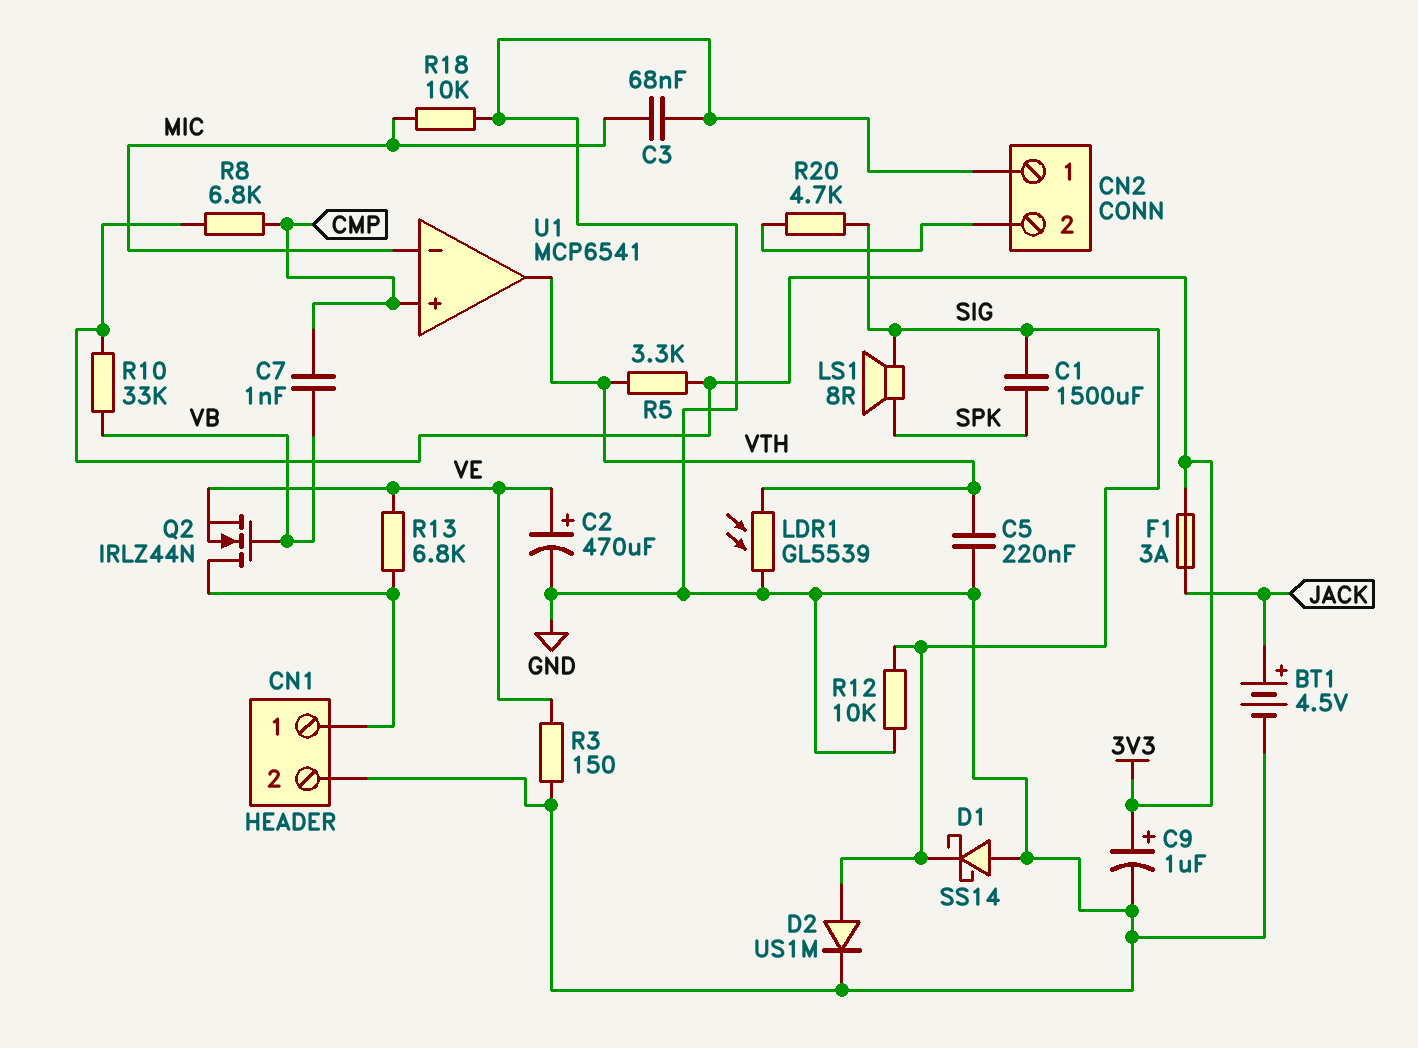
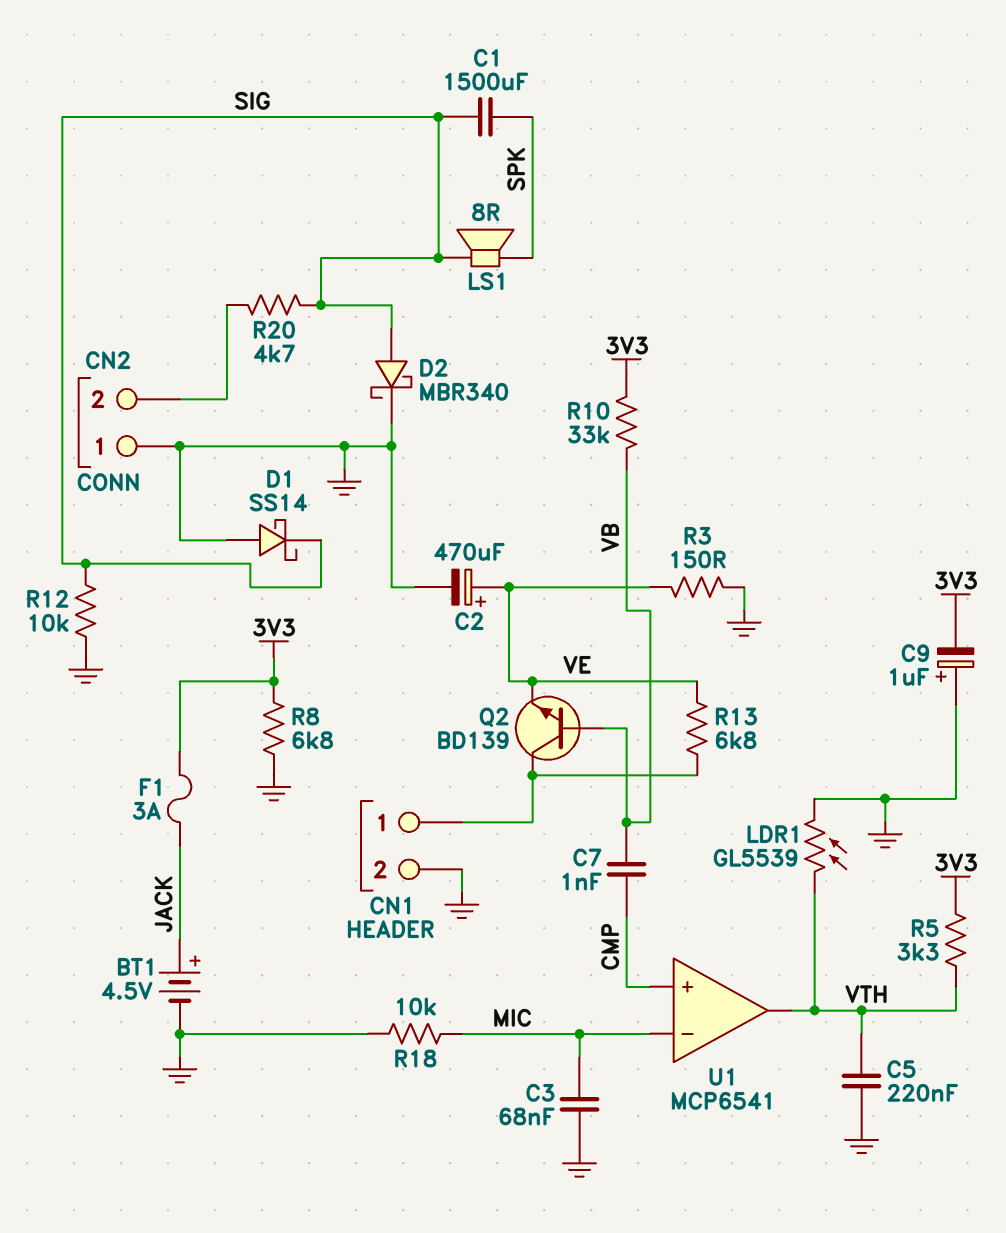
C9: 1uF (plus 3V3, minus GND) -> 1uF (plus GND, minus 3V3)
D2: diode US1M (A SIG, K GND) -> schottky MBR340 (A SIG, K GND)
Q2: NMOS IRLZ44N (G VB, D CN1/1, S VE) -> NPN BD139 (B VB, C CN1/1, E VE)
R8: 6.8k (3V3, CMP) -> 6.8k (3V3, GND)

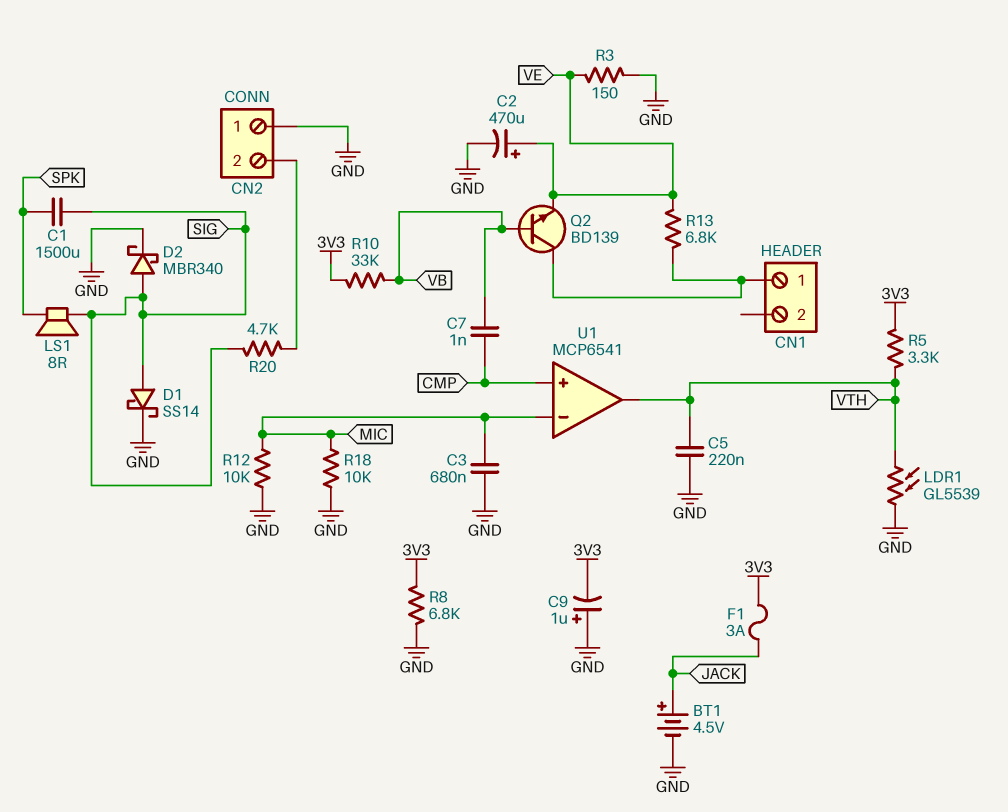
C3: 68nF (GND, MIC) -> 680nF (GND, MIC)
CN1 pin 2: GND -> none
D1: schottky SS14 (A GND, K SIG) -> schottky SS14 (A SIG, K GND)
R12: 10k (GND, SIG) -> 10k (GND, MIC)

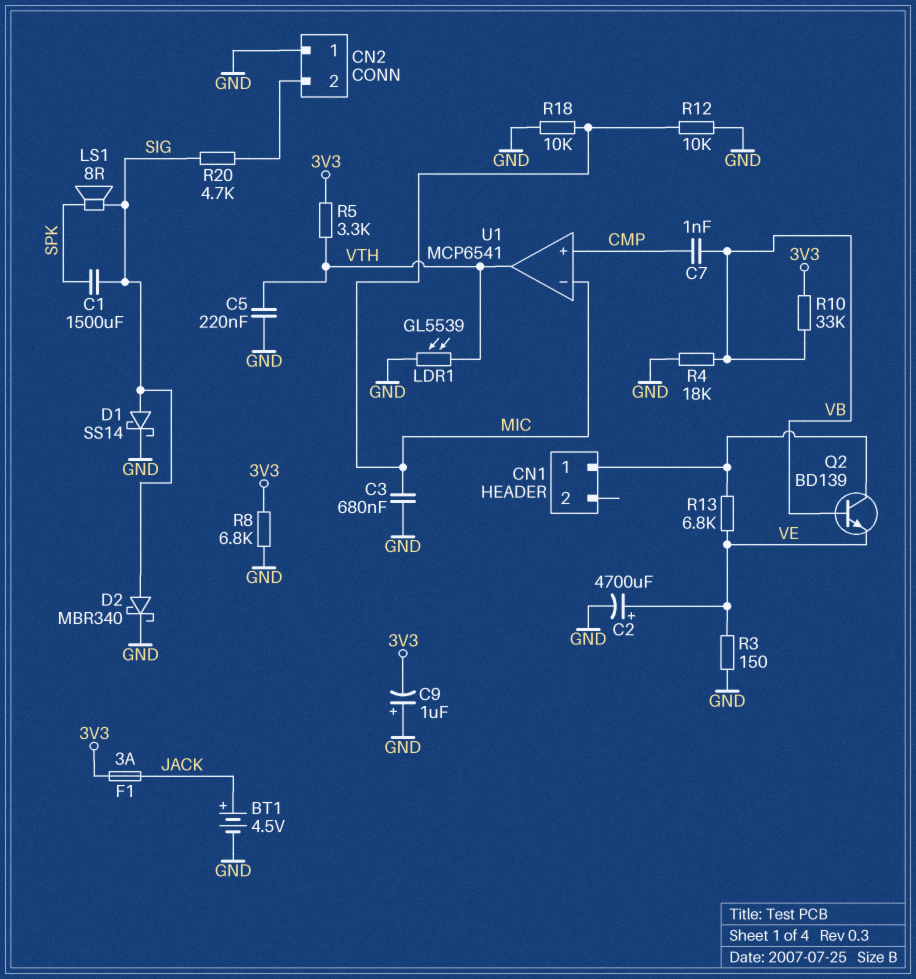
C2: 470uF (plus VE, minus GND) -> 4700uF (plus VE, minus GND)
R4: none -> 18k (GND, VB)

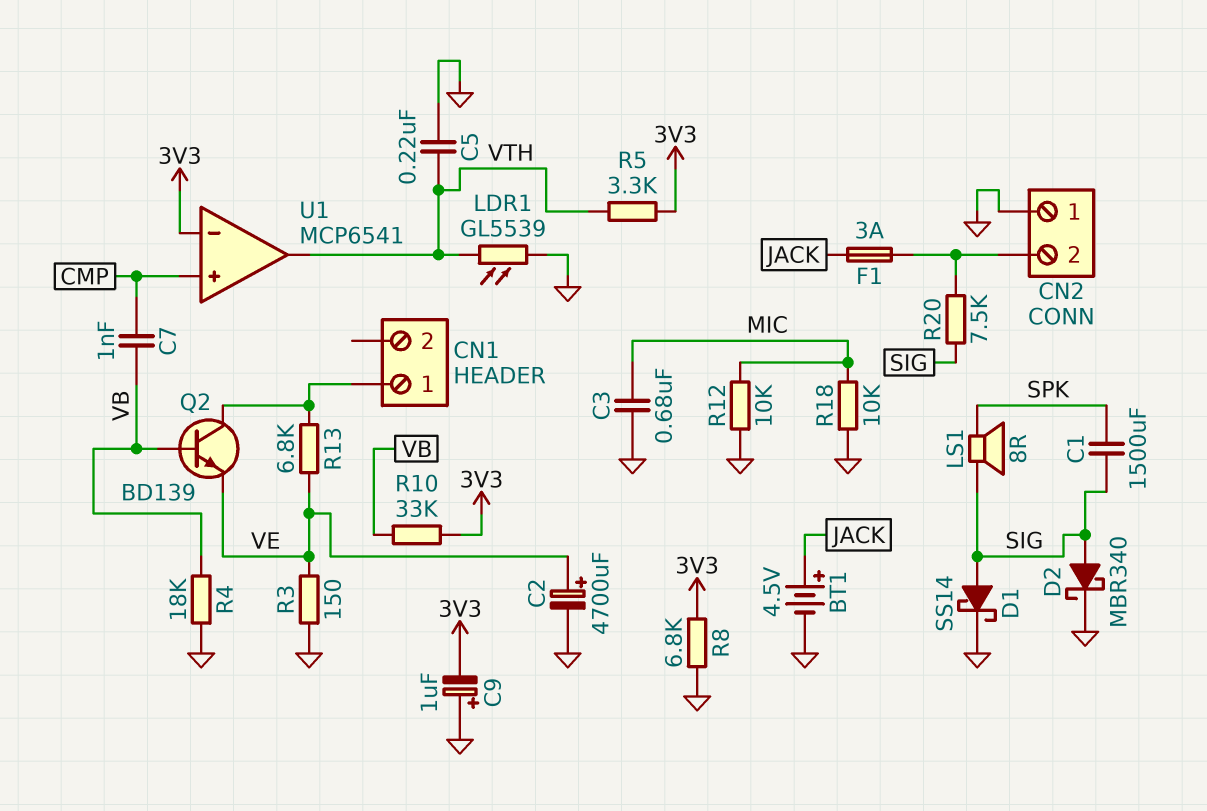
F1: 3A (3V3, JACK) -> 3A (CN2/2, JACK)
R20: 4.7k (CN2/2, SIG) -> 7.5k (CN2/2, SIG)
U1 pin in-: MIC -> 3V3

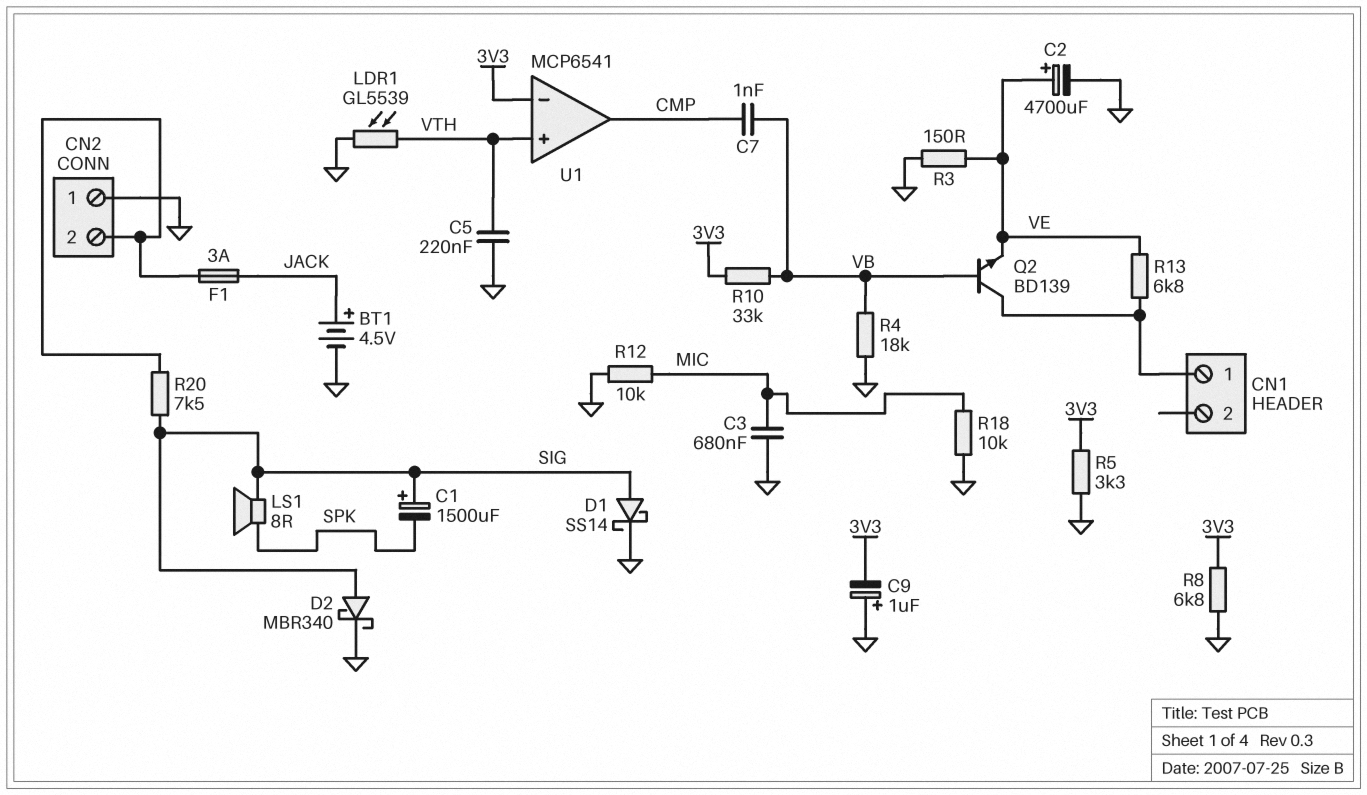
C1: 1500uF (SIG, SPK) -> 1500uF (plus SIG, minus SPK)
R5: 3.3k (3V3, VTH) -> 3.3k (3V3, GND)
U1 pin in+: CMP -> VTH
U1 pin out: VTH -> CMP

